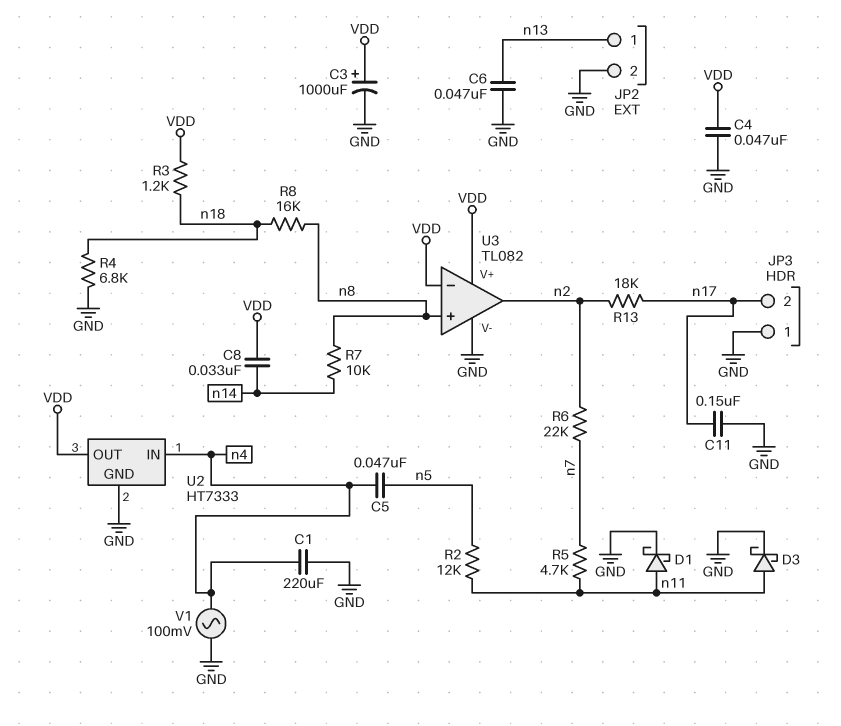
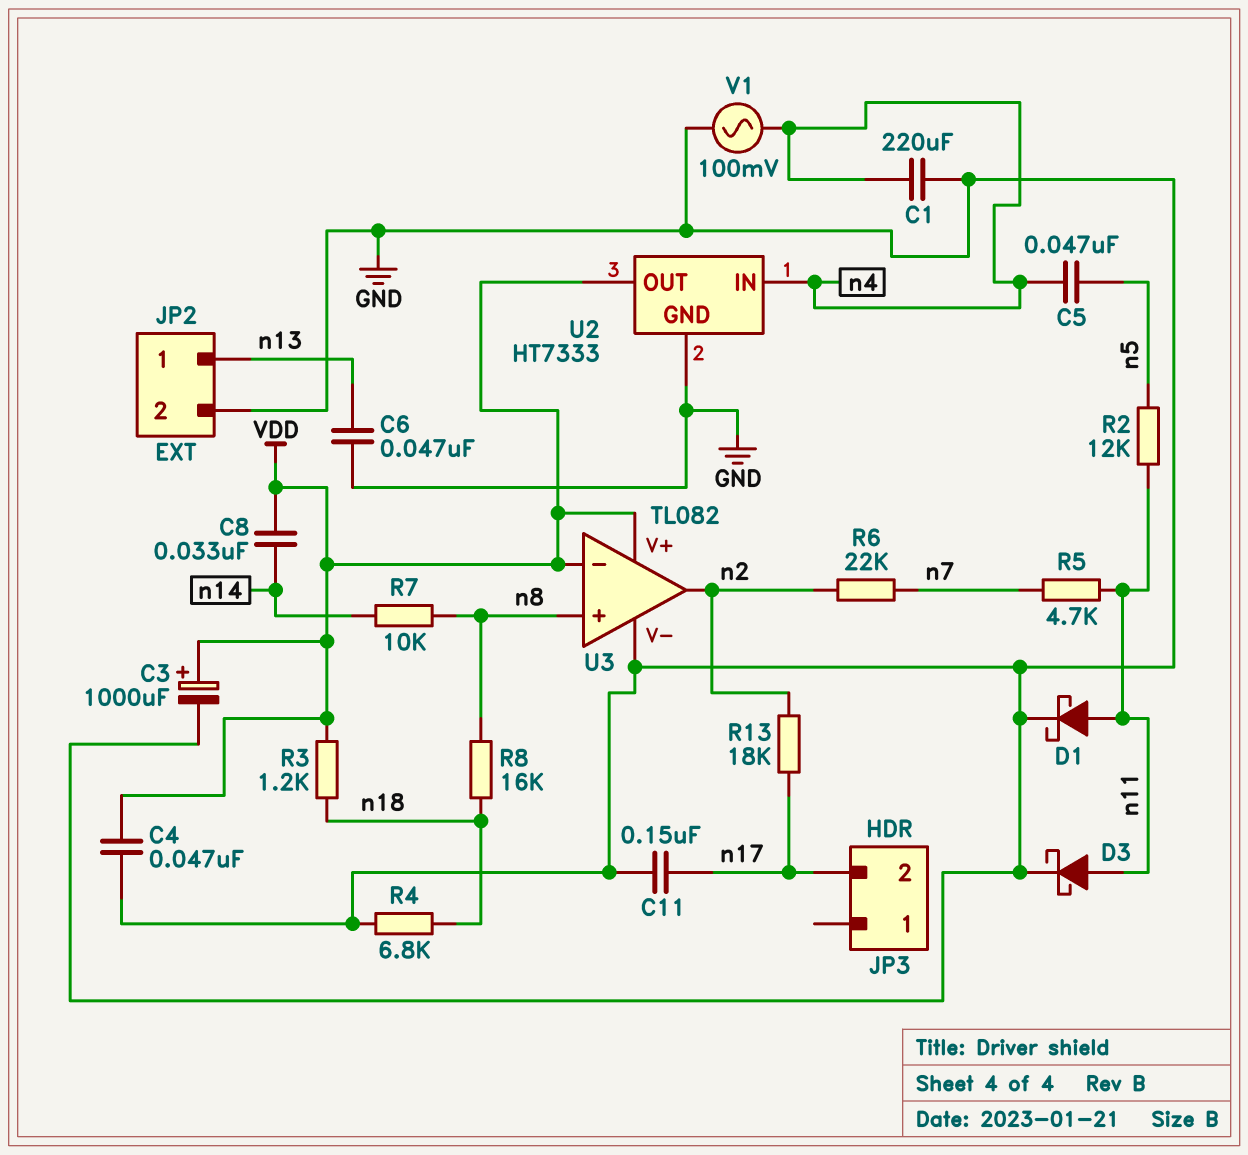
JP3 pin 1: GND -> none

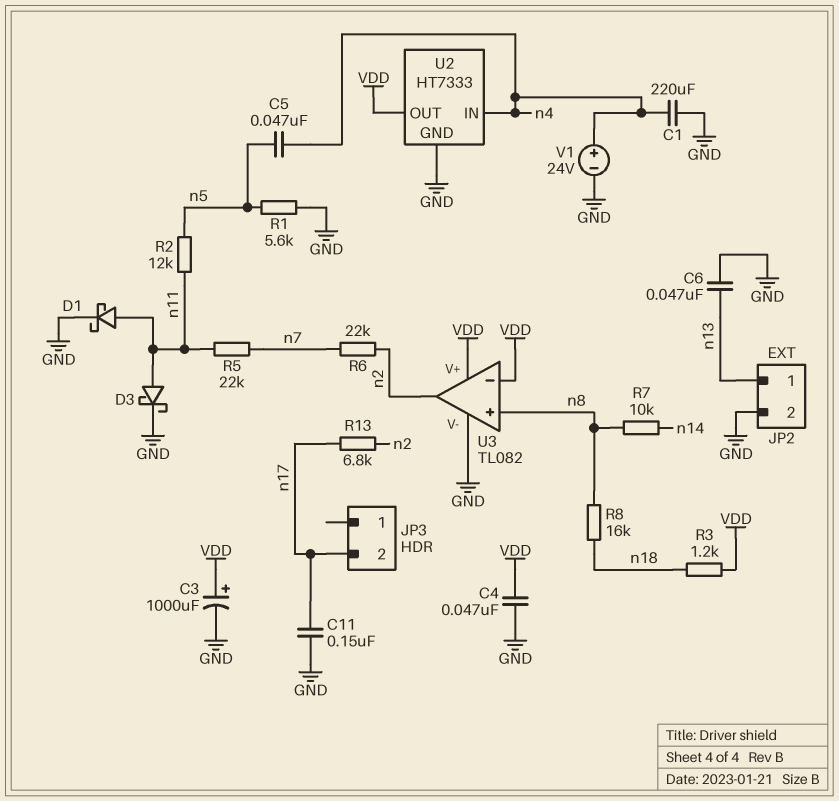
C8: 33nF (VDD, n14) -> none
R1: none -> 5.6k (GND, n5)
R4: 6.8k (GND, n18) -> none
R5: 4.7k (n7, n11) -> 22k (n7, n11)
R13: 18k (n2, n17) -> 6.8k (n2, n17)
V1: AC 100mV (GND, n4) -> 24V (plus n4, minus GND)

